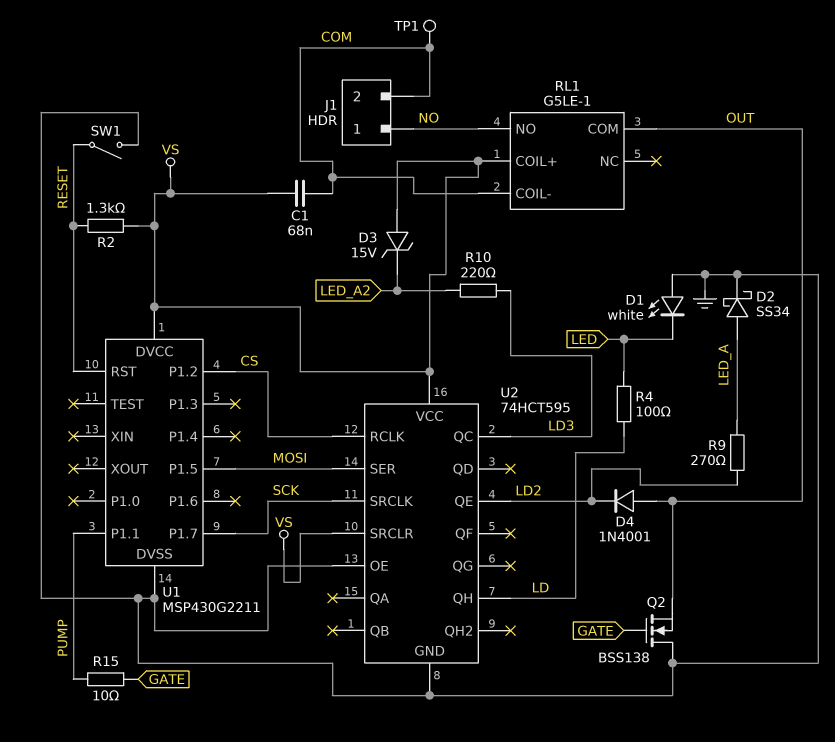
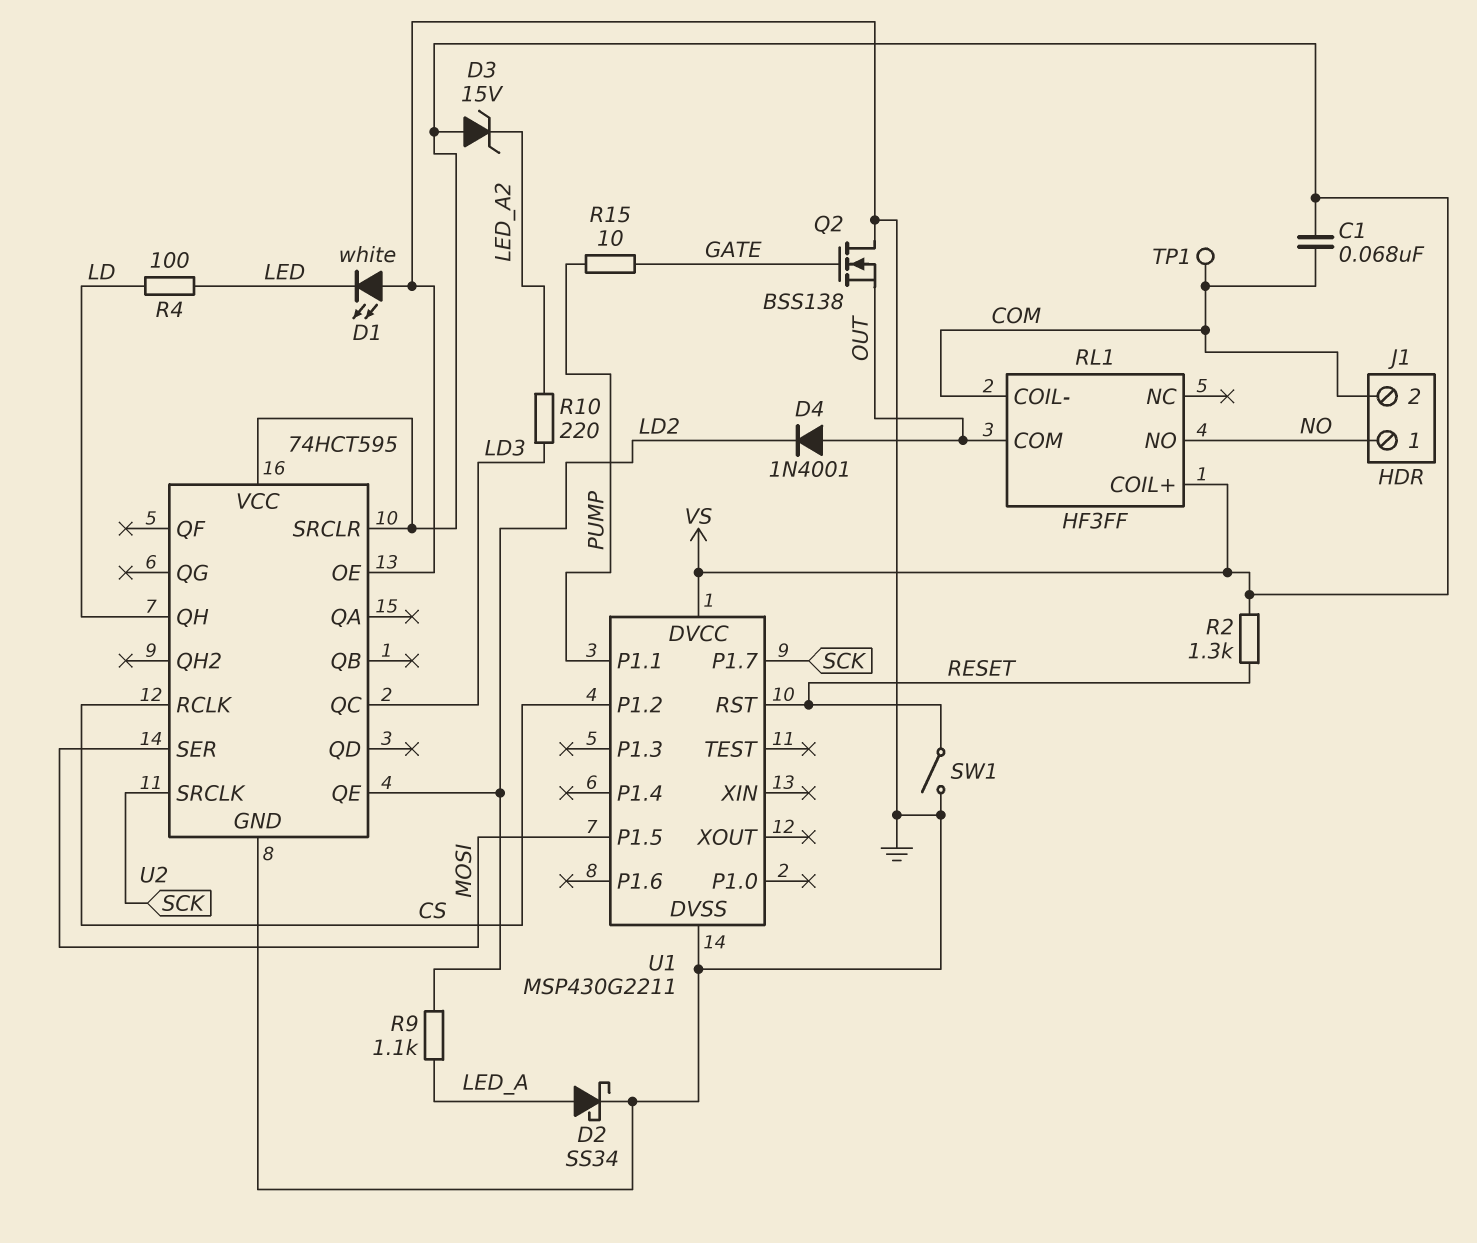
R9: 270 (LD2, LED_A) -> 1.1k (LD2, LED_A)
RL1: G5LE-1 -> HF3FF

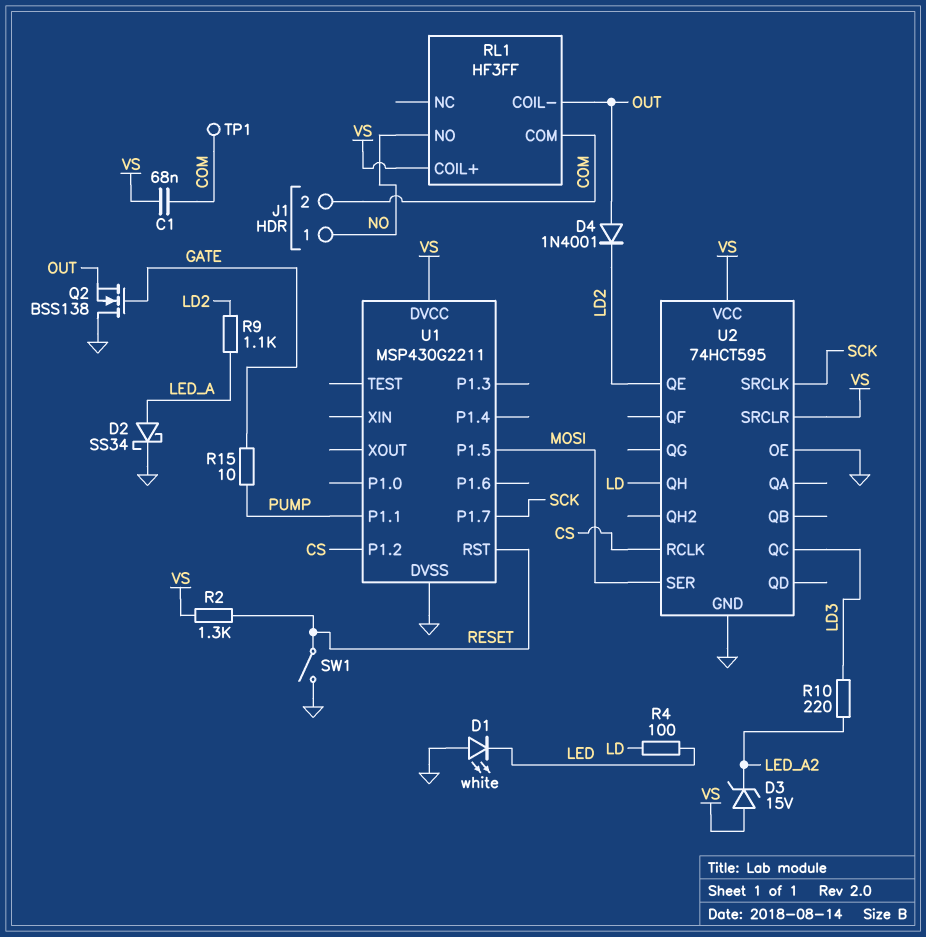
RL1 pin COIL-: COM -> OUT
RL1 pin COM: OUT -> COM

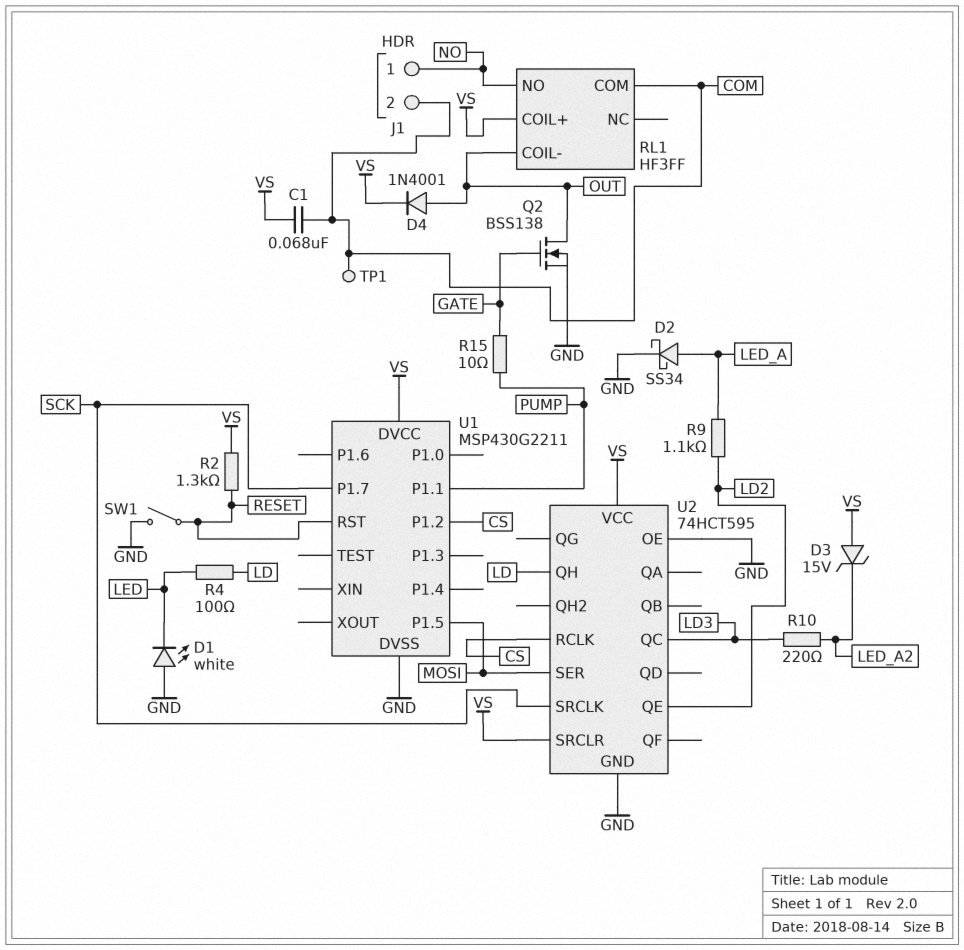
D4: diode 1N4001 (A OUT, K LD2) -> diode 1N4001 (A OUT, K VS)
Q2: NMOS BSS138 (G GATE, D GND, S OUT) -> NMOS BSS138 (G GATE, D OUT, S GND)

